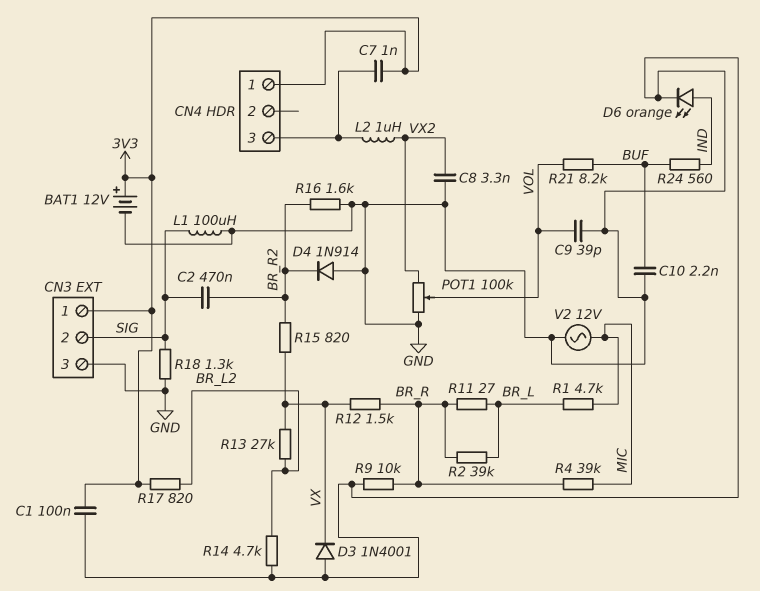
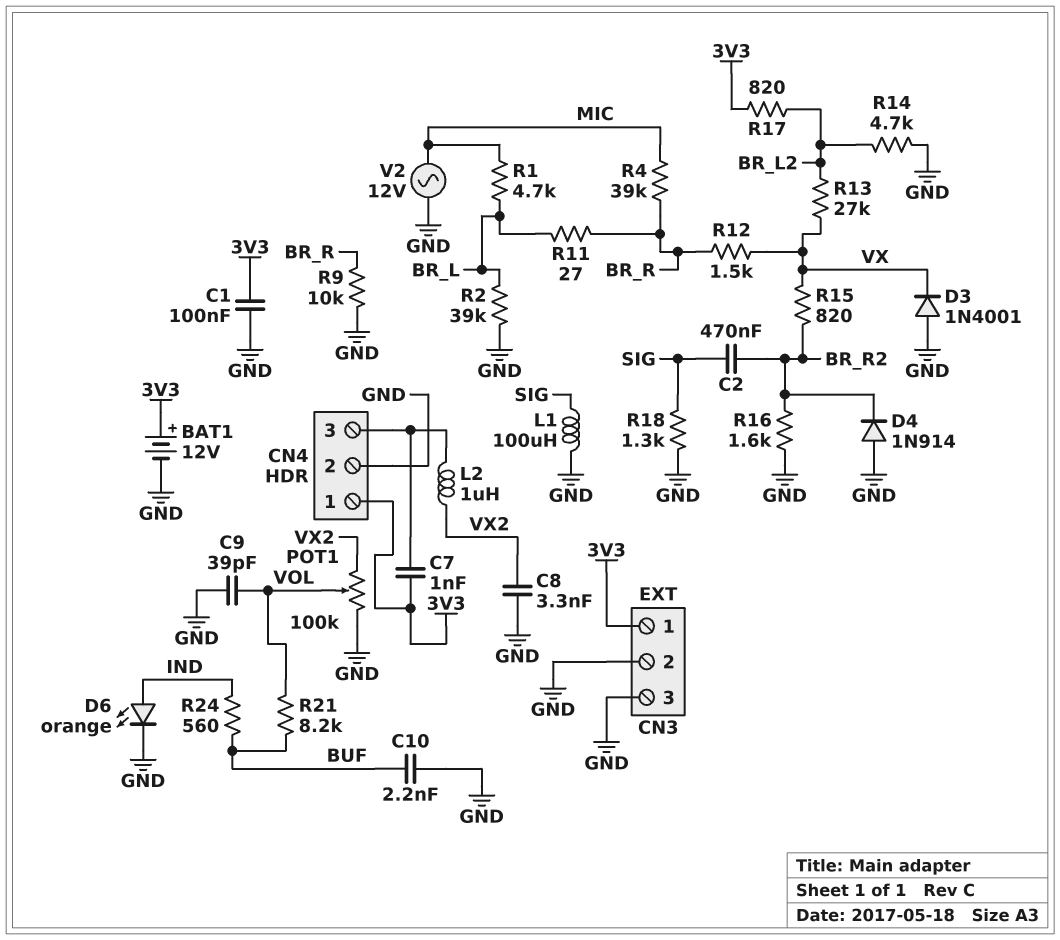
CN3 pin 2: SIG -> GND
CN4 pin 2: none -> GND
R2: 39k (BR_L, BR_R) -> 39k (BR_L, GND)

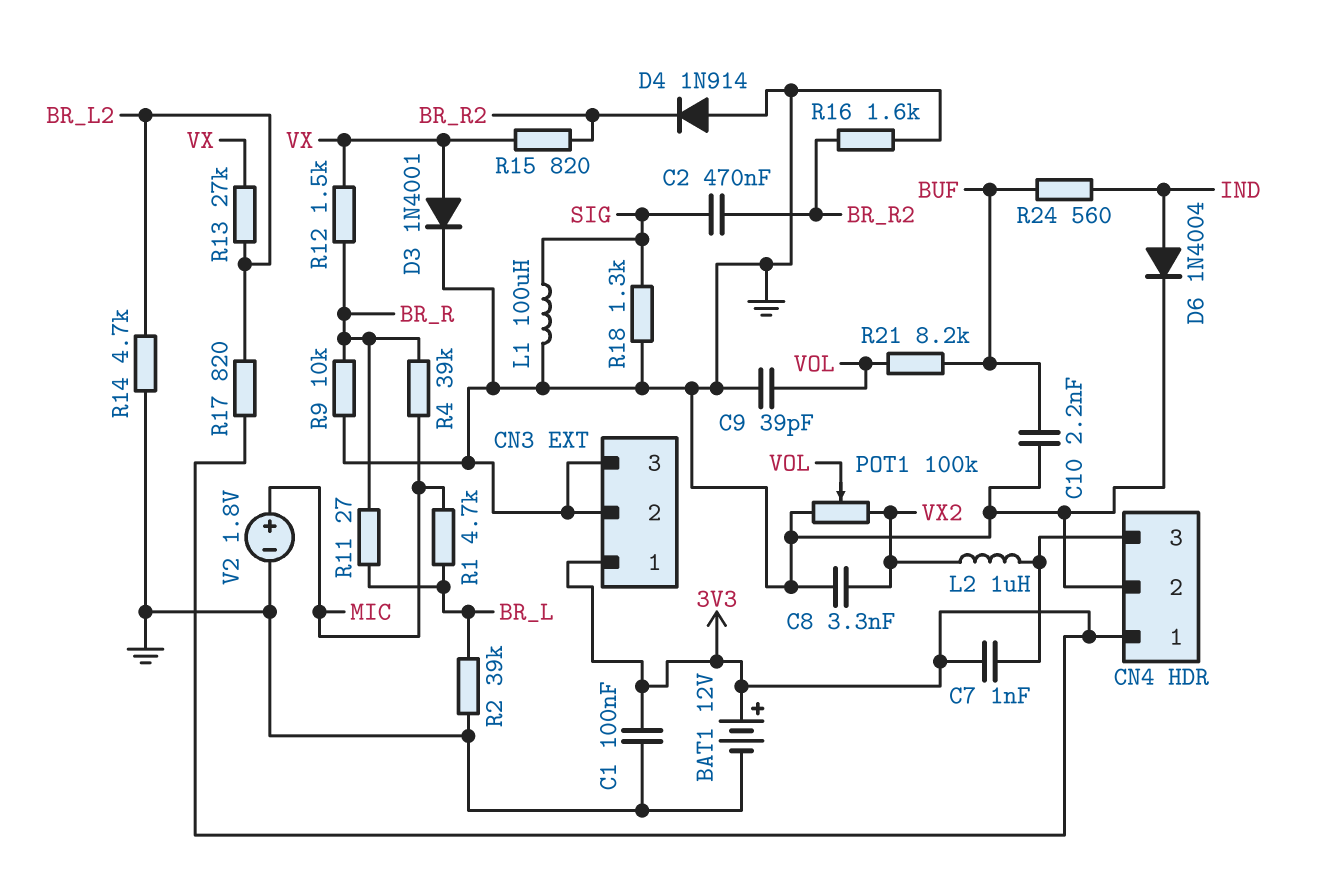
D3: diode 1N4001 (A GND, K VX) -> diode 1N4001 (A VX, K GND)
D6: LED orange (A IND, K GND) -> diode 1N4004 (A IND, K GND)
V2: AC 12V (GND, MIC) -> 1.8V (plus MIC, minus GND)

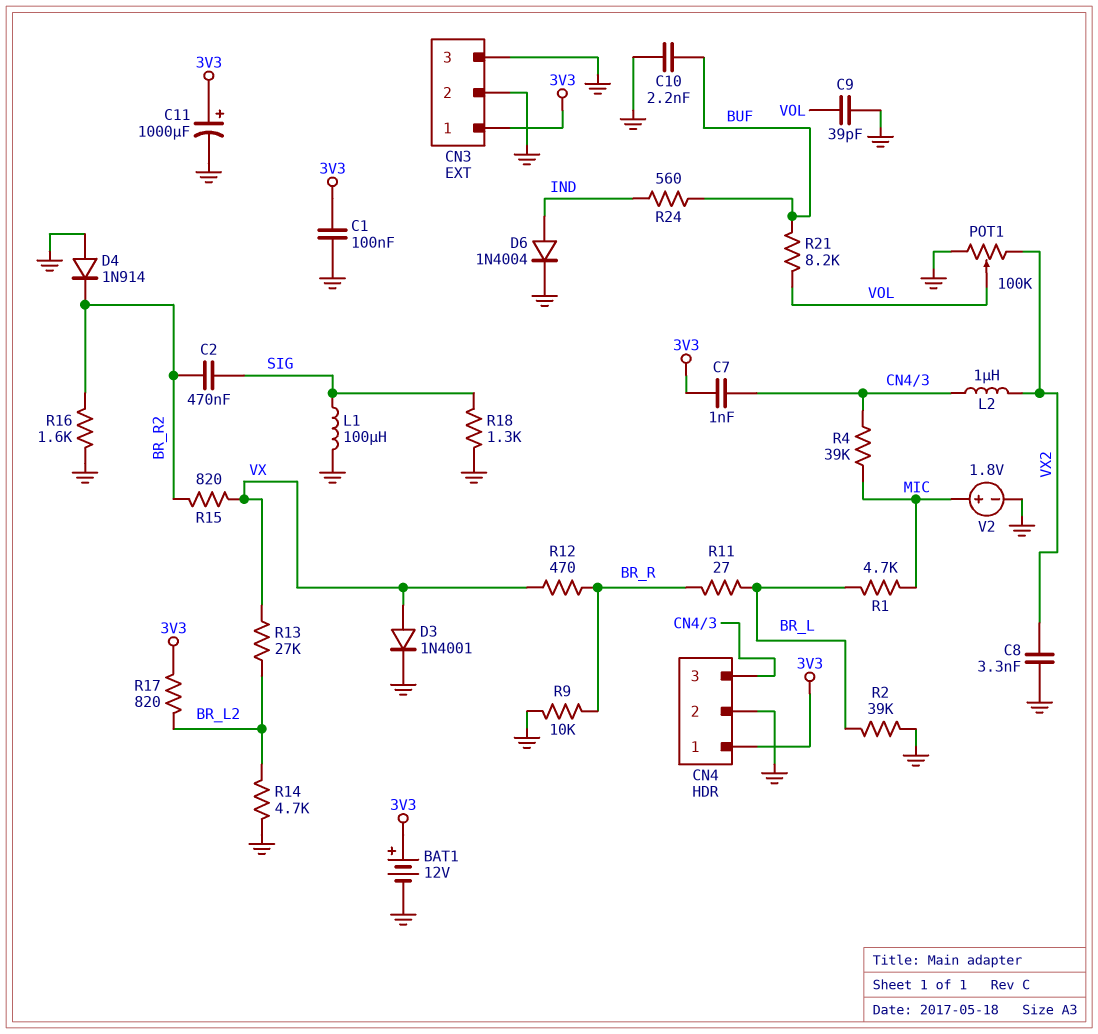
C11: none -> 1000uF (plus 3V3, minus GND)
R4: 39k (BR_R, MIC) -> 39k (CN4/3, MIC)
R12: 1.5k (BR_R, VX) -> 470 (BR_R, VX)

